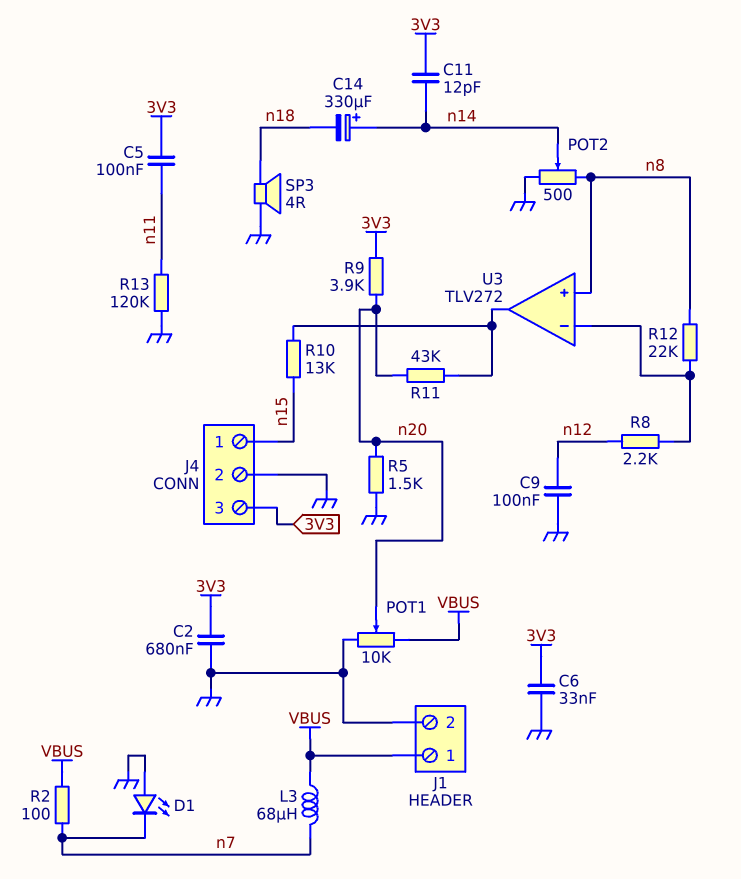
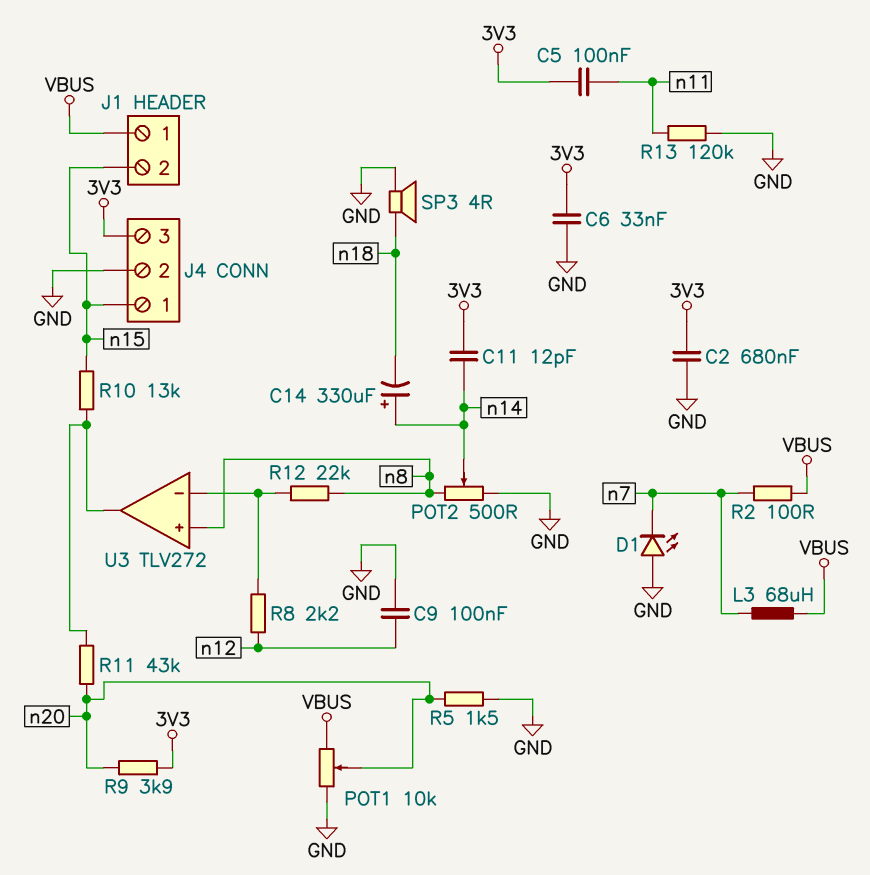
J1 pin 2: GND -> n15

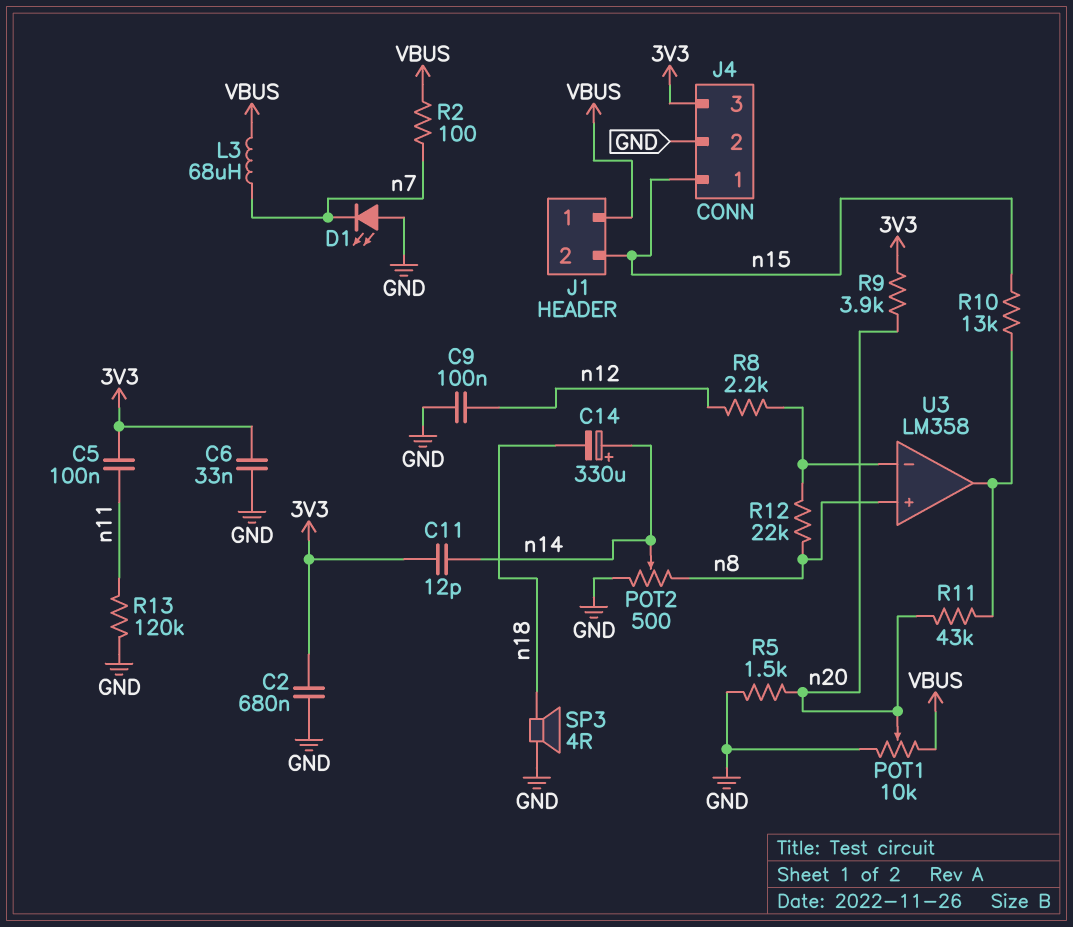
U3: TLV272 -> LM358

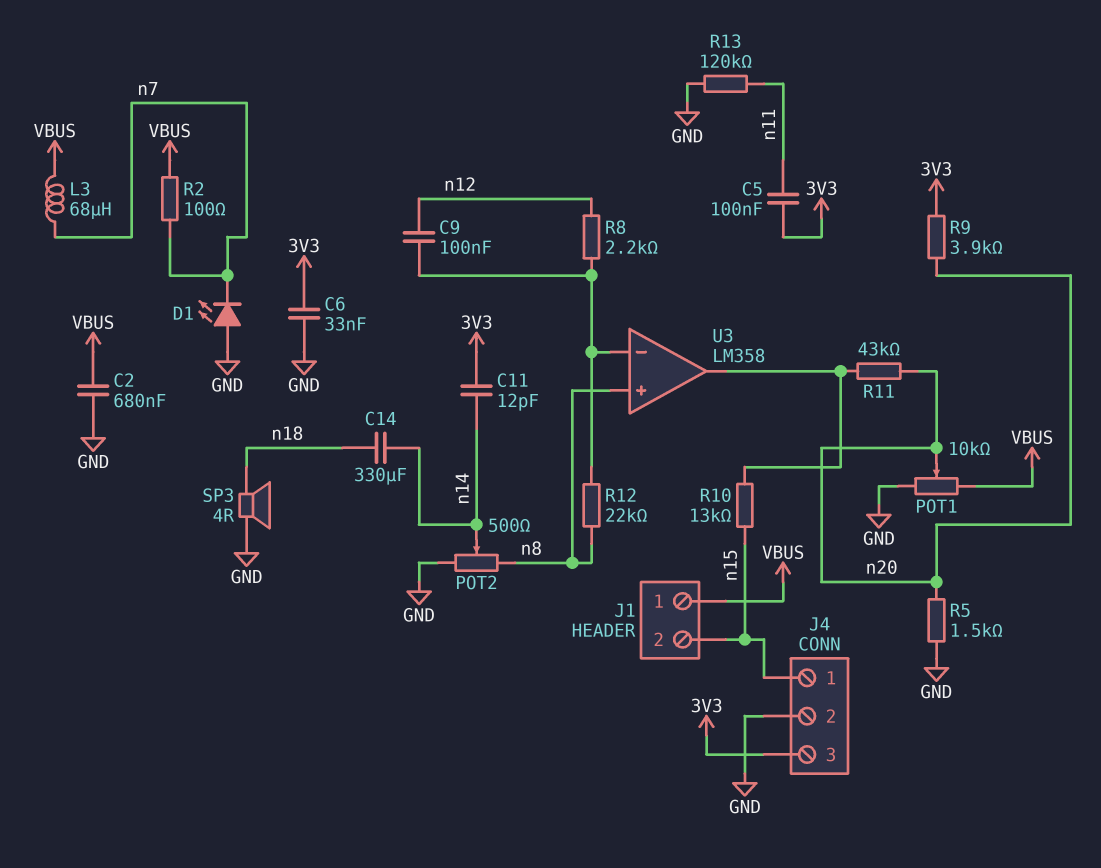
C2: 680nF (3V3, GND) -> 680nF (GND, VBUS)
C9: 100nF (GND, n12) -> 100nF (U3/in-, n12)
C14: 330uF (plus n14, minus n18) -> 330uF (n14, n18)

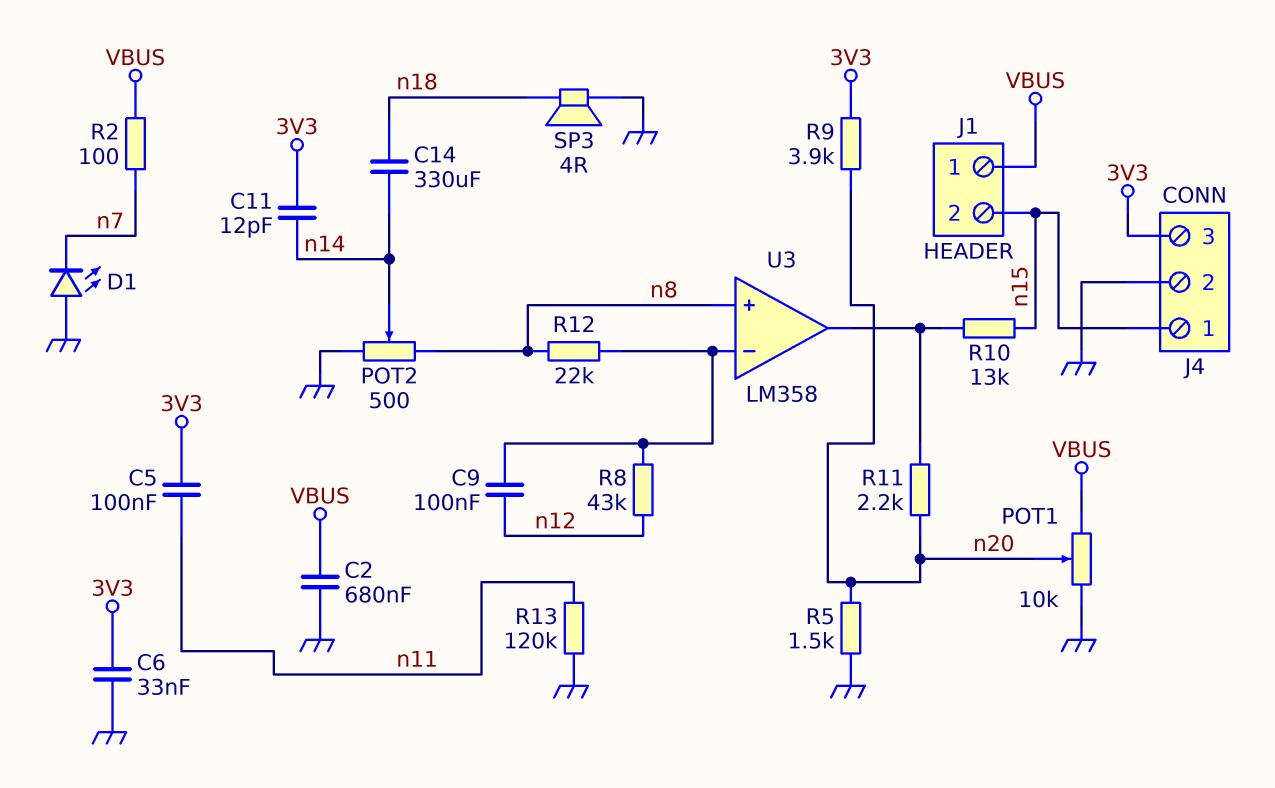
L3: 68uH (VBUS, n7) -> none
R8: 2.2k (U3/in-, n12) -> 43k (U3/in-, n12)
R11: 43k (U3/out, n20) -> 2.2k (U3/out, n20)

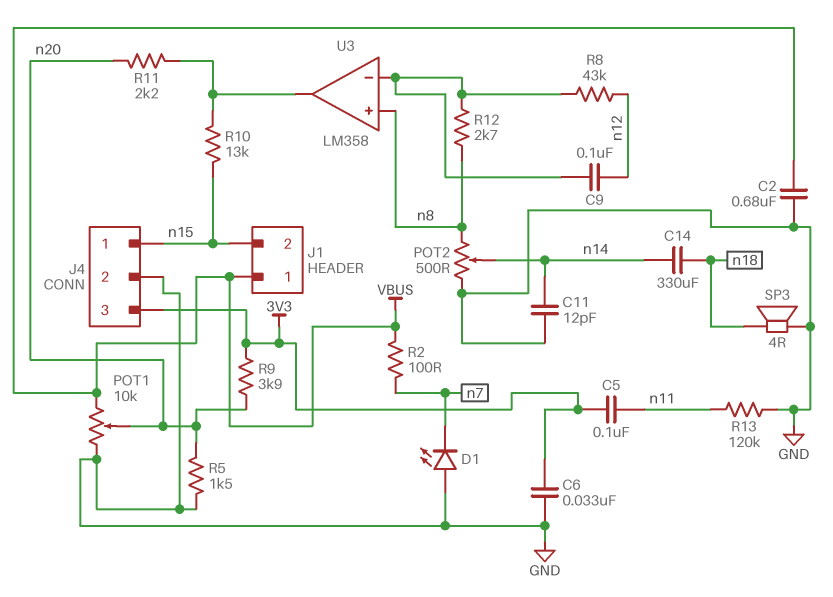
C11: 12pF (3V3, n14) -> 12pF (GND, n14)
R12: 22k (U3/in-, n8) -> 2.7k (U3/in-, n8)

